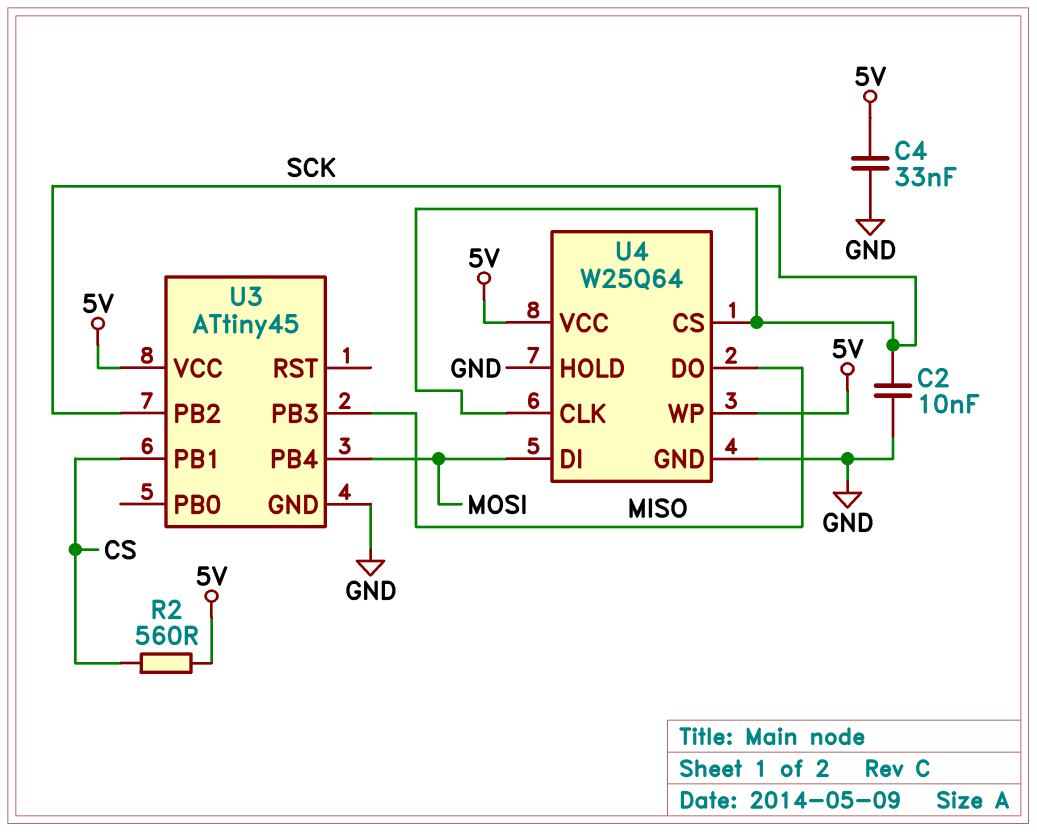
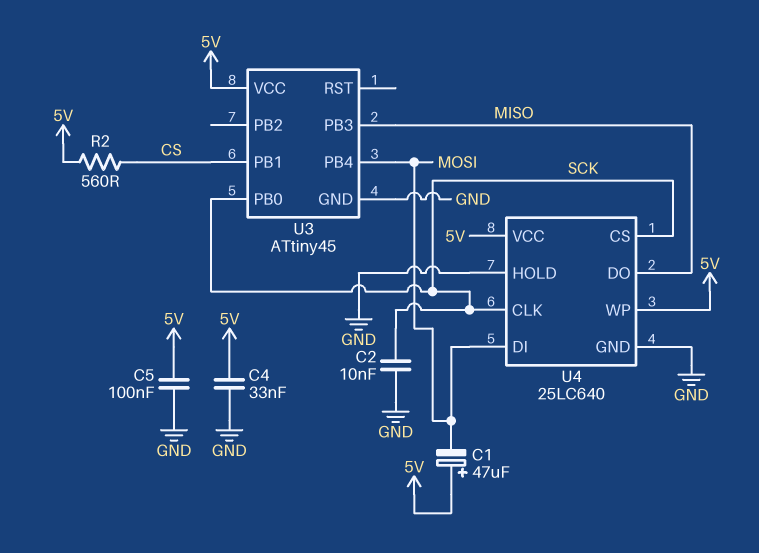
C1: none -> 47uF (plus 5V, minus MOSI)
C5: none -> 100nF (5V, GND)
U3 pin PB0: none -> SCK
U3 pin PB2: SCK -> none
U4: W25Q64 -> 25LC640

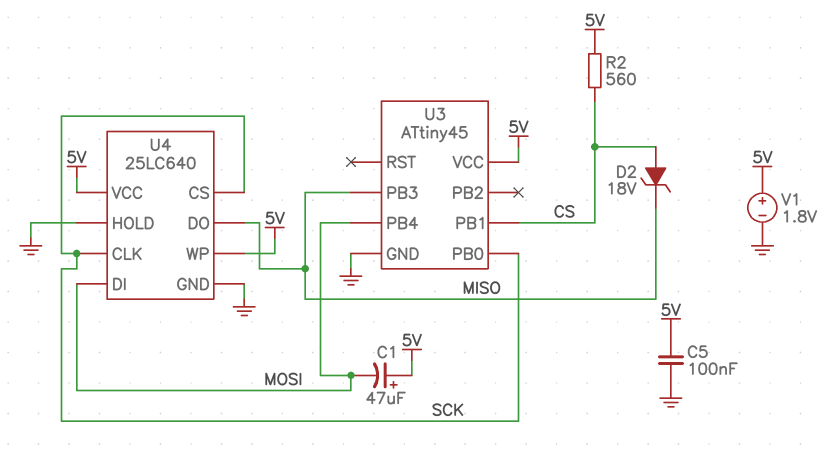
C2: 10nF (GND, SCK) -> none
C4: 33nF (5V, GND) -> none
D2: none -> zener 18V (A CS, K MISO)
V1: none -> 1.8V (plus 5V, minus GND)

